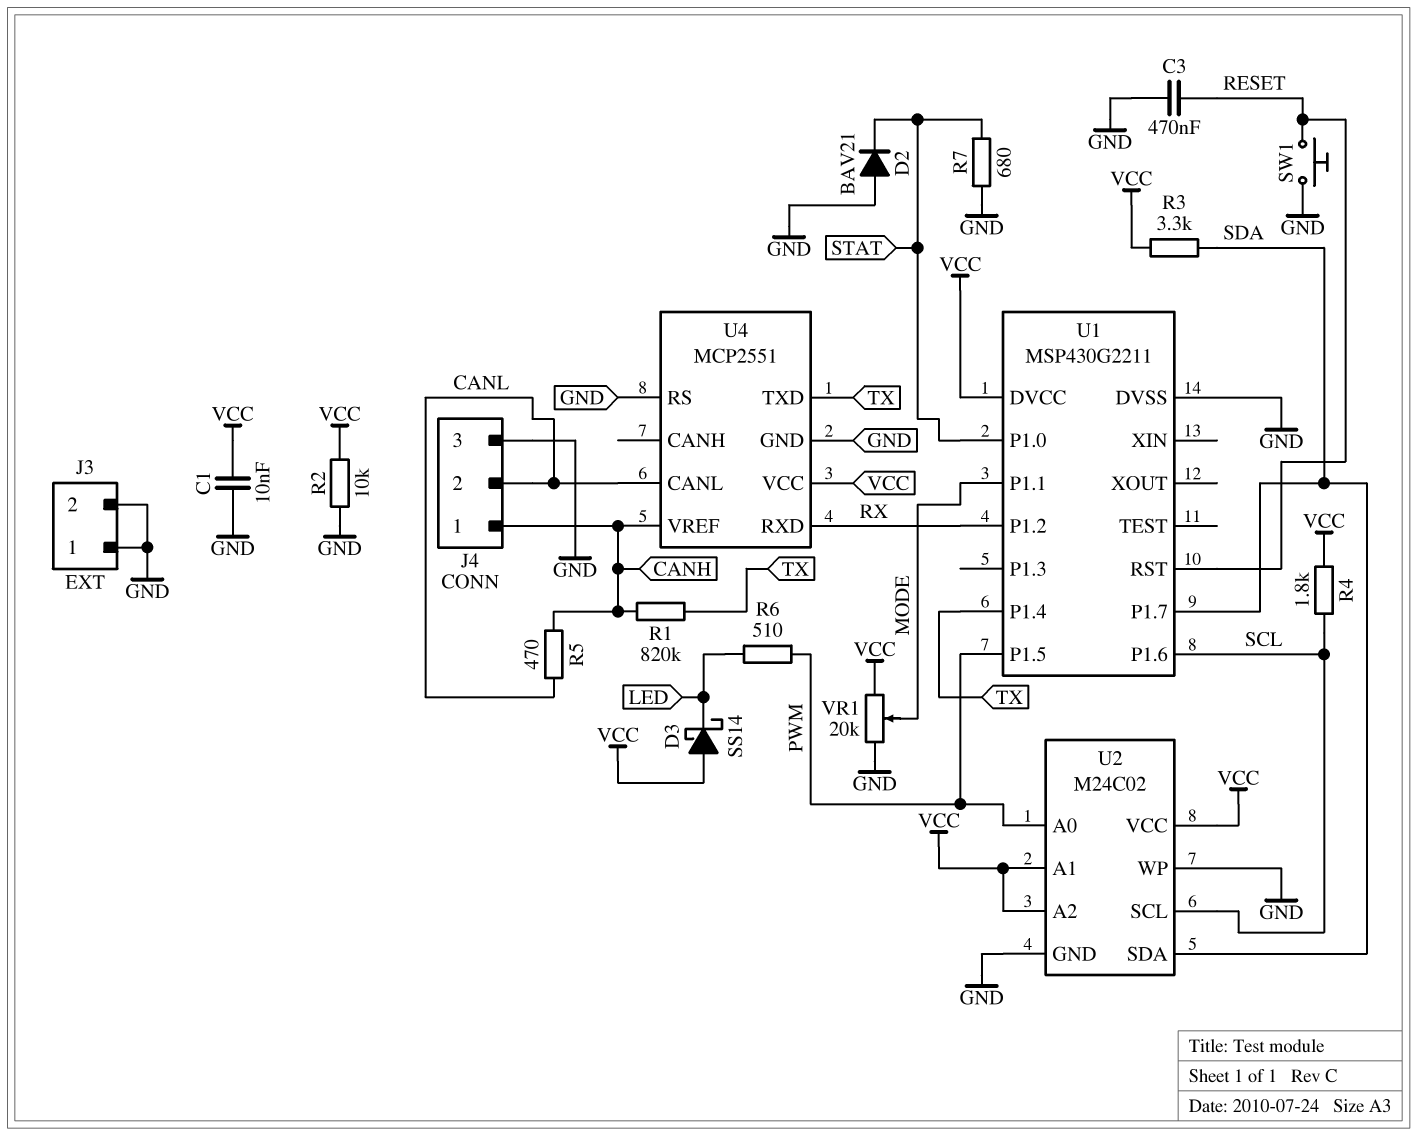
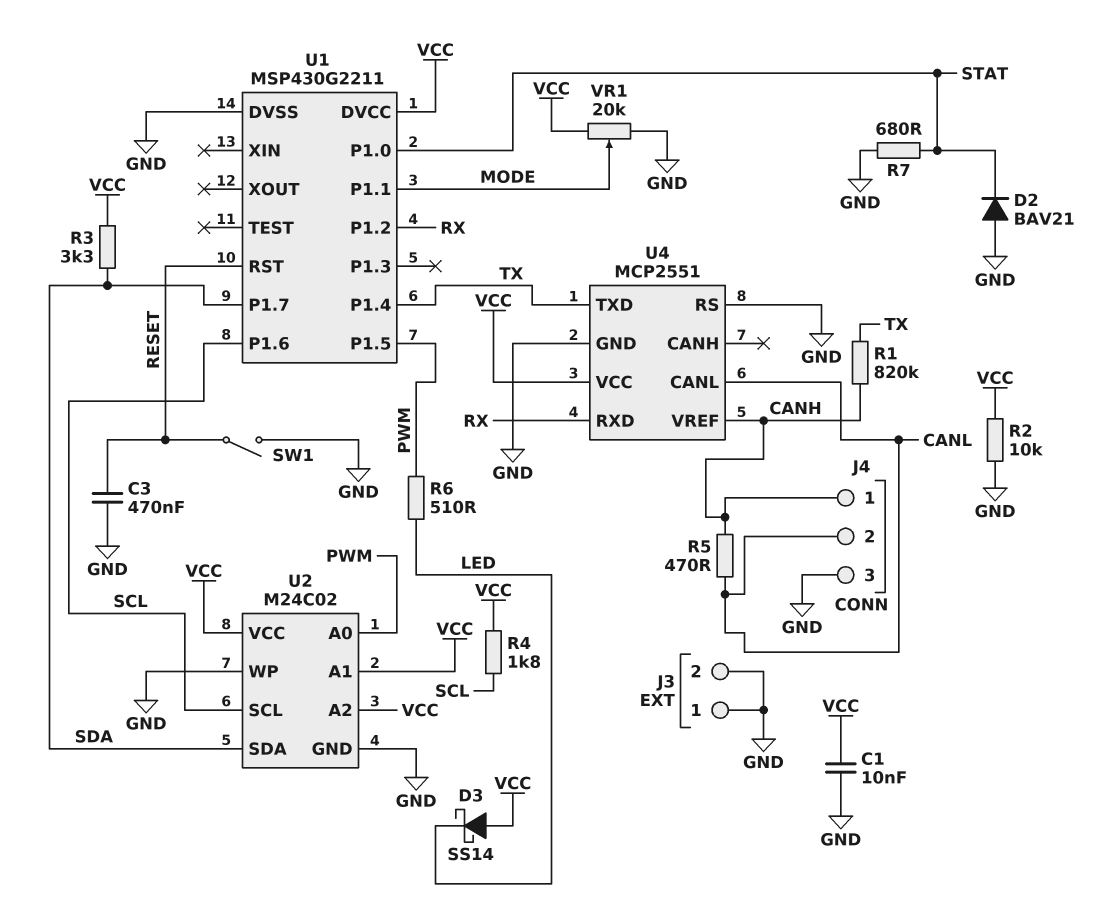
SW1: button (GND, RESET) -> switch (GND, RESET)

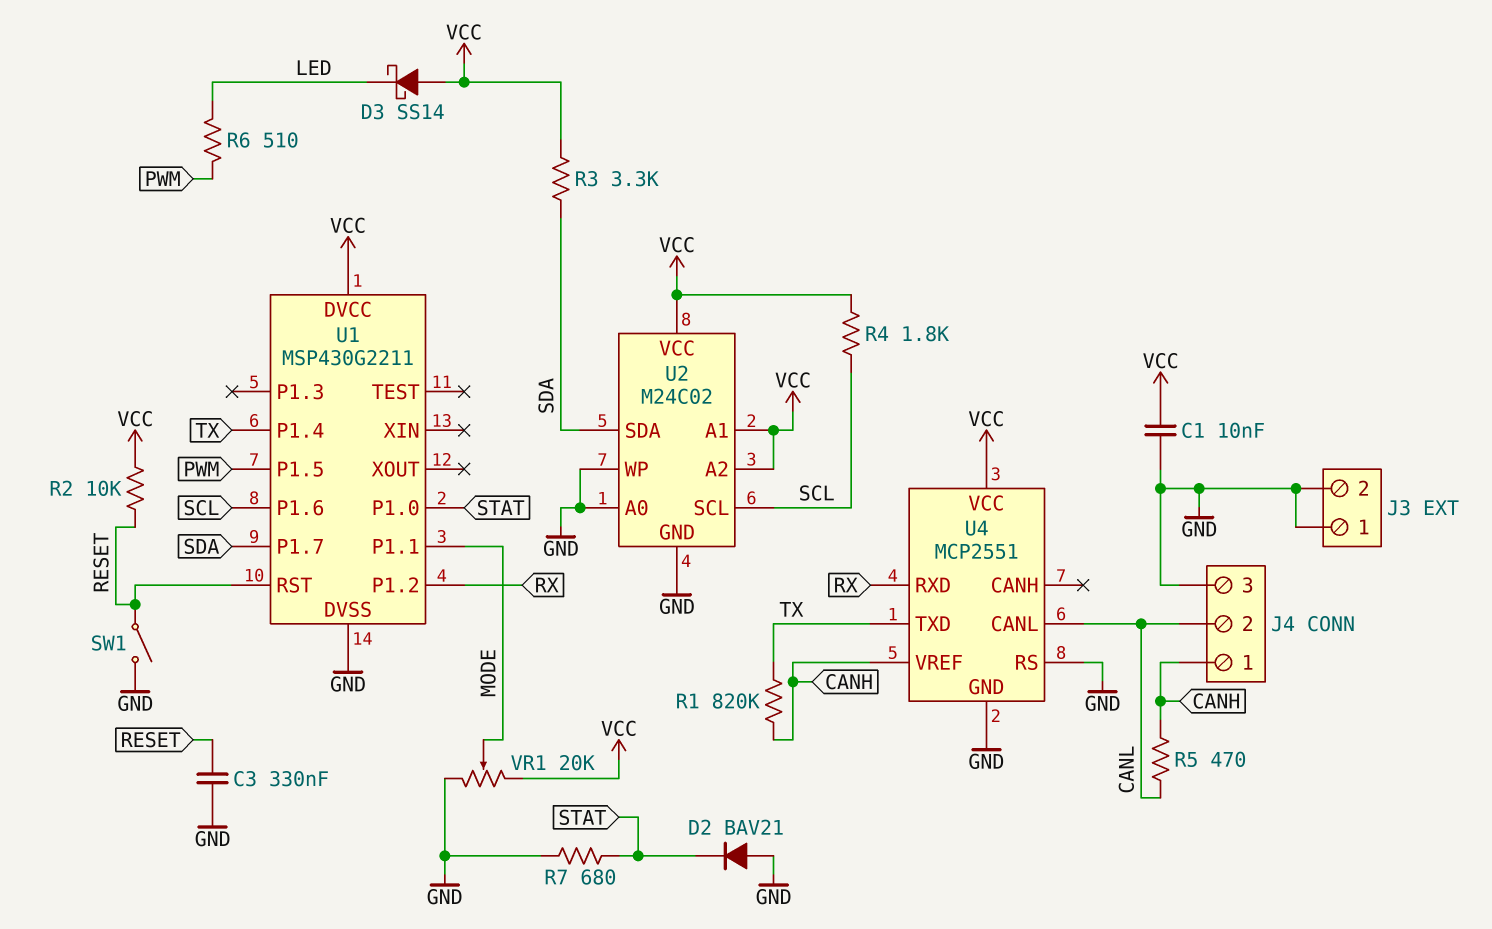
C3: 470nF (GND, RESET) -> 330nF (GND, RESET)
R2: 10k (GND, VCC) -> 10k (RESET, VCC)
U2 pin A0: PWM -> GND

